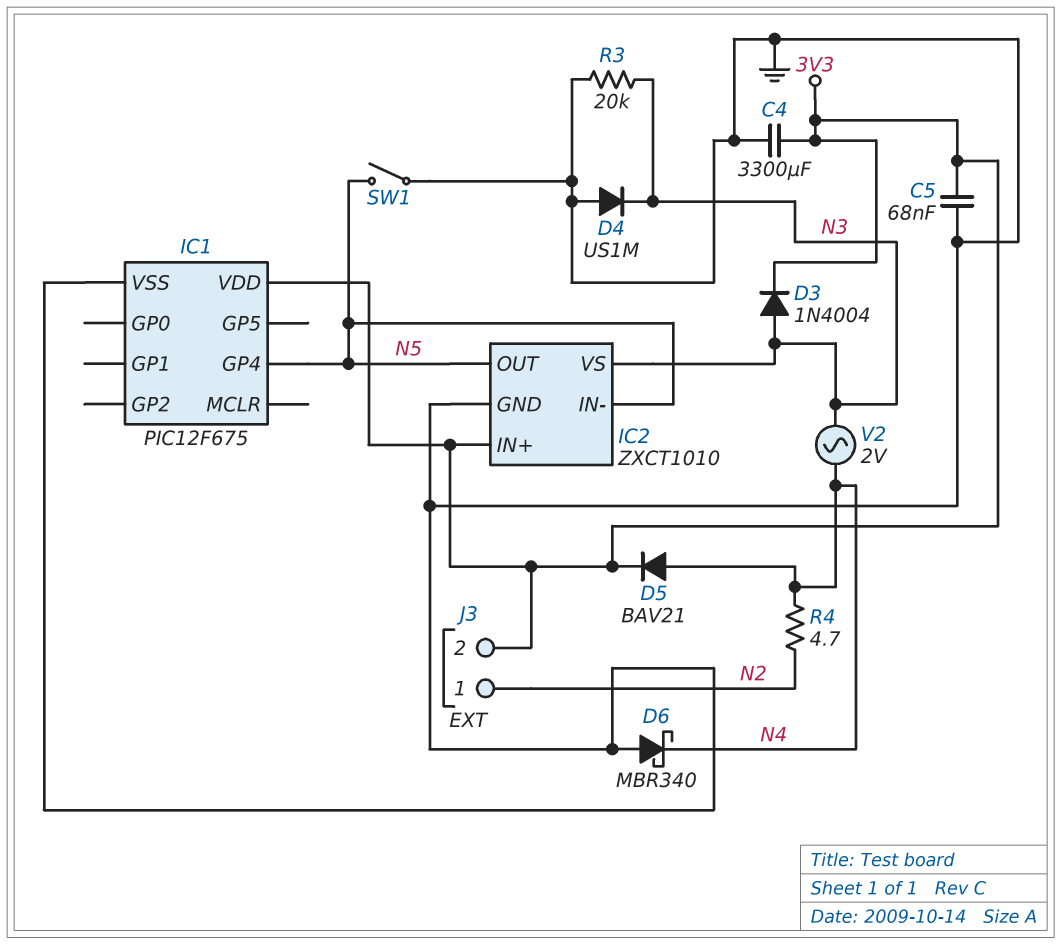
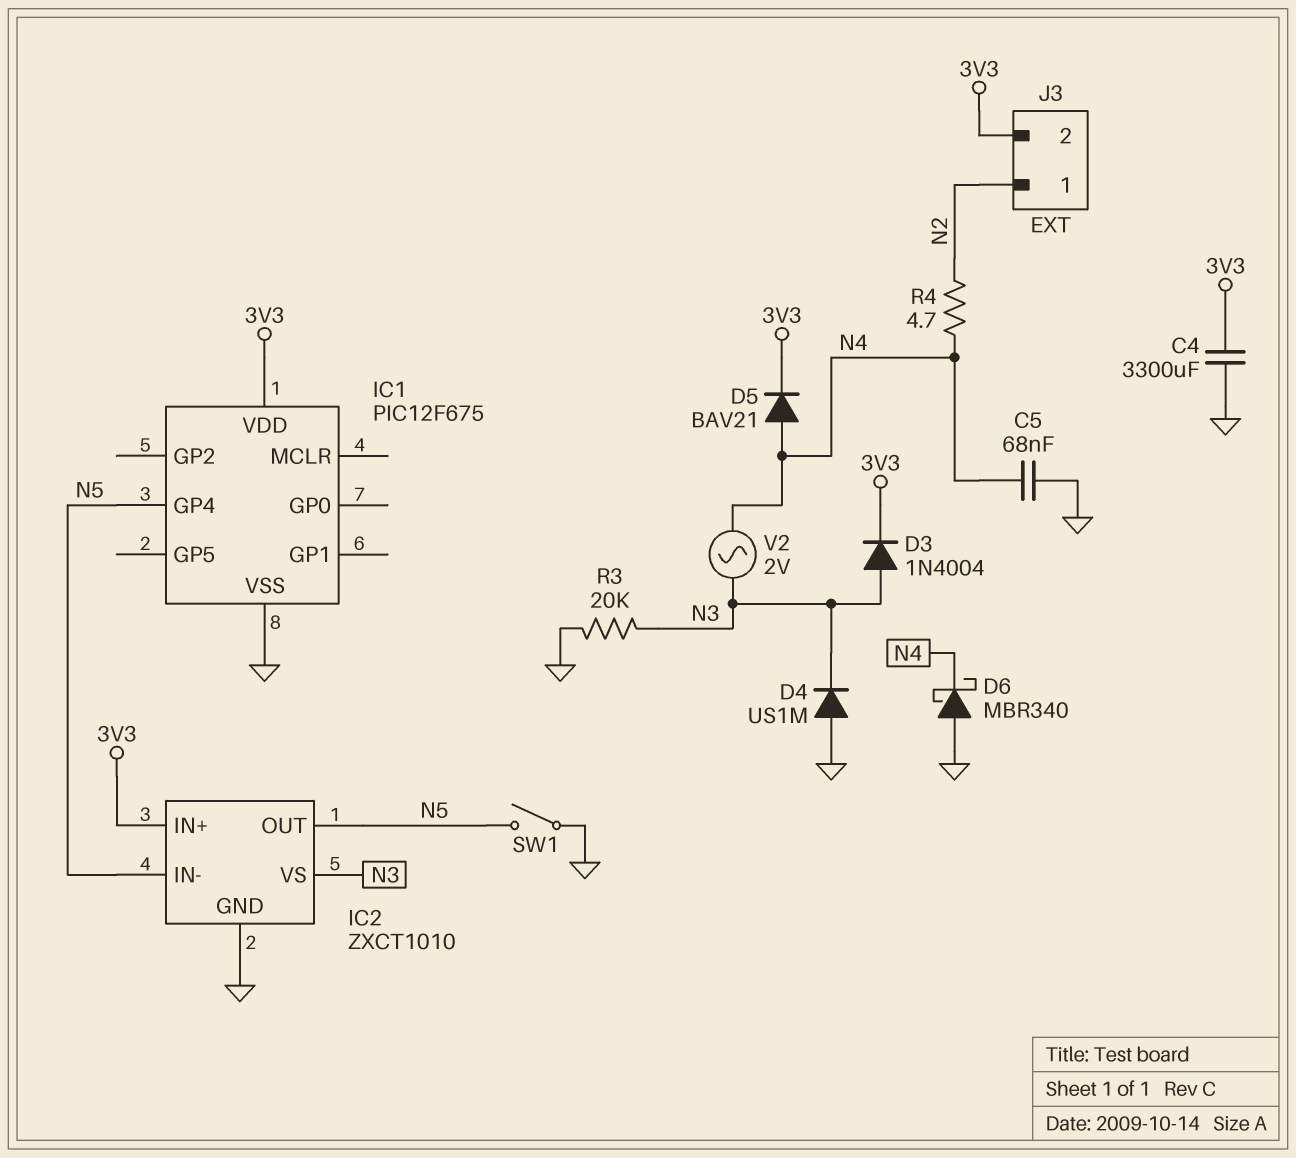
C5: 68nF (3V3, GND) -> 68nF (GND, N4)

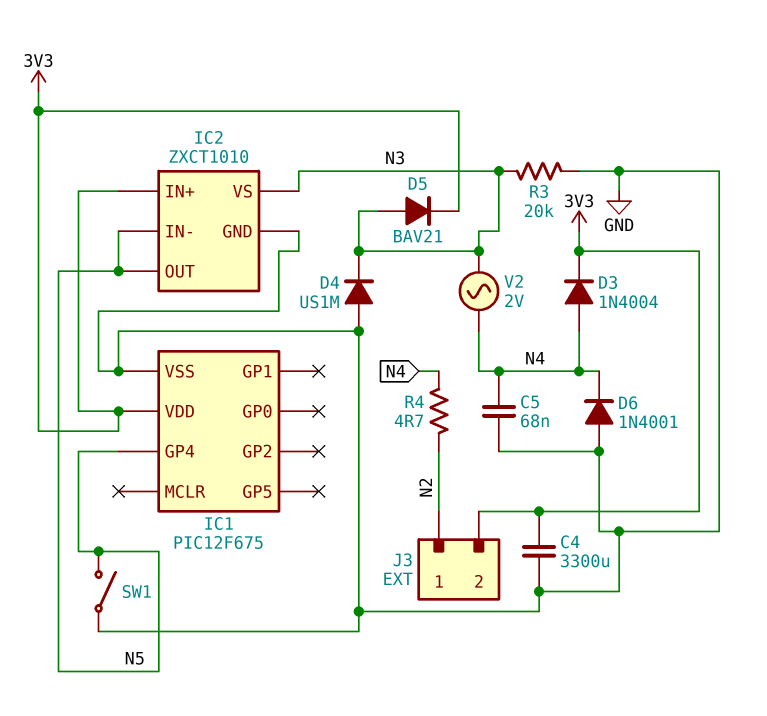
D3: diode 1N4004 (A N3, K 3V3) -> diode 1N4004 (A N4, K 3V3)
D5: diode BAV21 (A N4, K 3V3) -> diode BAV21 (A N3, K 3V3)
D6: schottky MBR340 (A GND, K N4) -> diode 1N4001 (A GND, K N4)

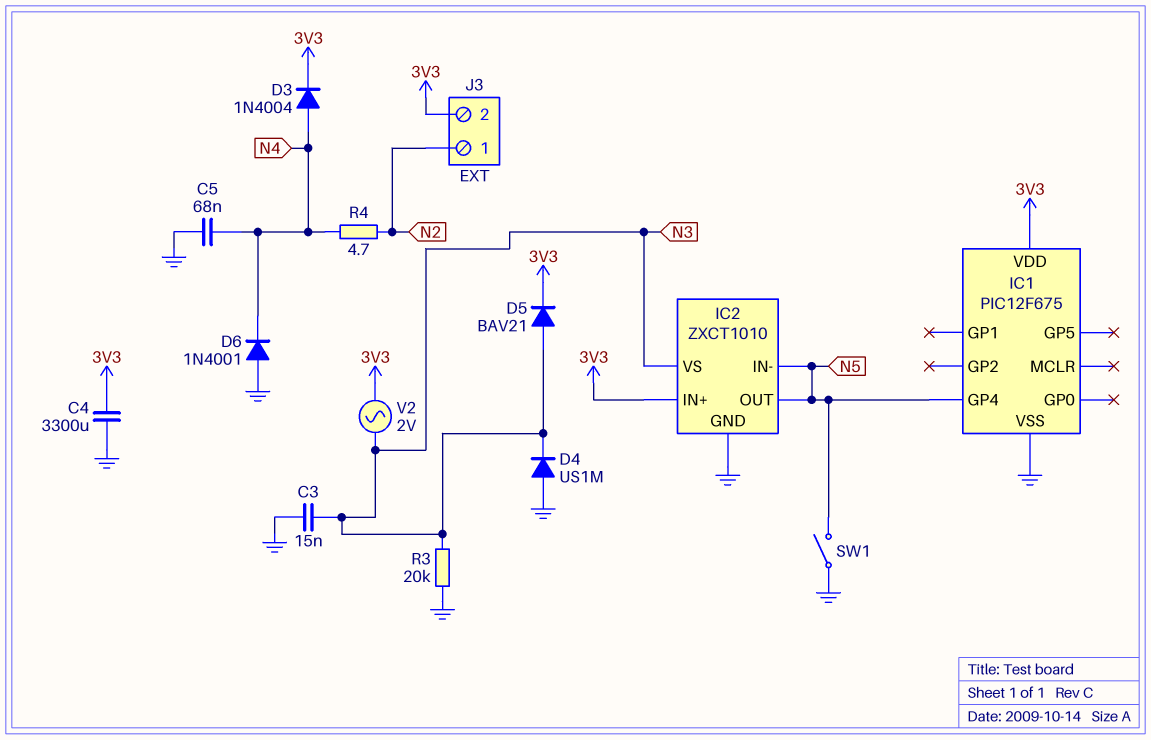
C3: none -> 15nF (GND, N3)
V2: AC 2V (N3, N4) -> AC 2V (3V3, N3)

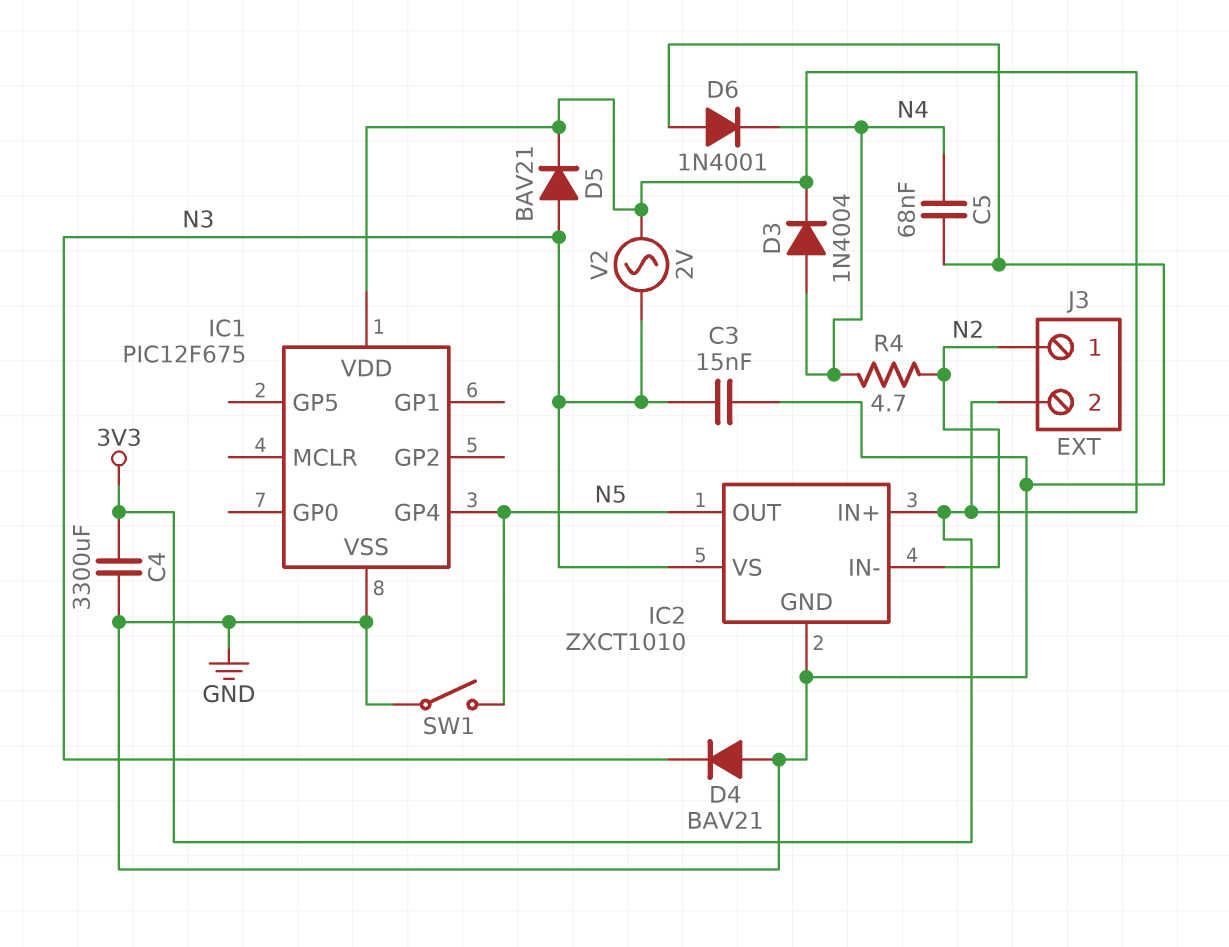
D4: diode US1M (A GND, K N3) -> diode BAV21 (A GND, K N3)
IC2 pin IN-: N5 -> N2
R3: 20k (GND, N3) -> none

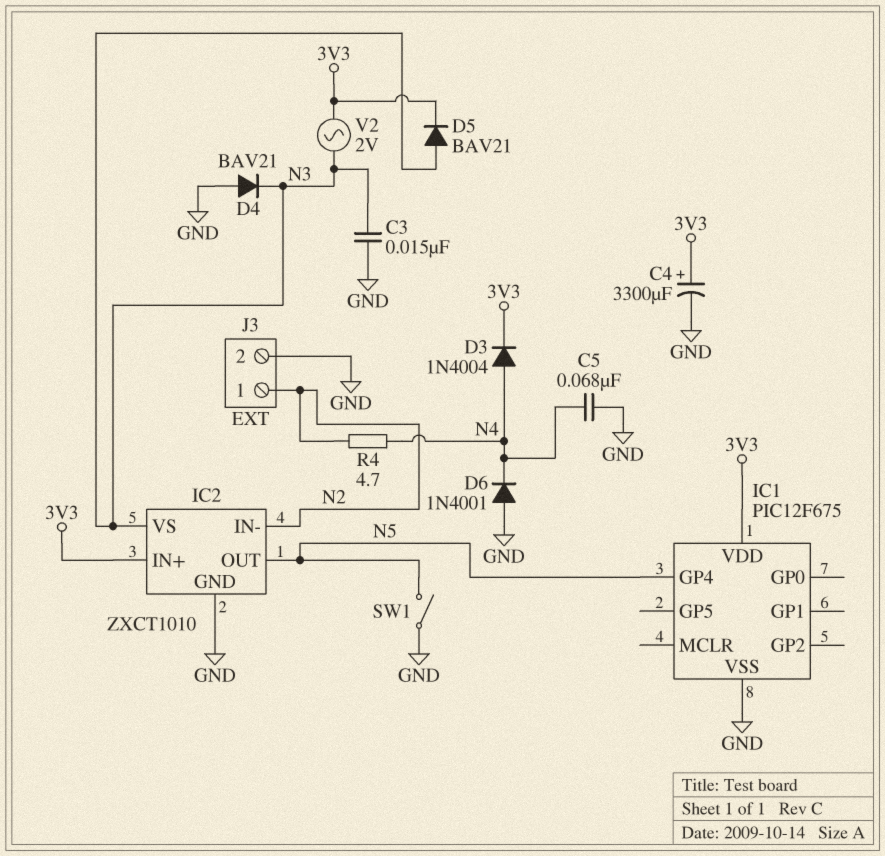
C4: 3300uF (3V3, GND) -> 3300uF (plus 3V3, minus GND)
J3 pin 2: 3V3 -> GND

